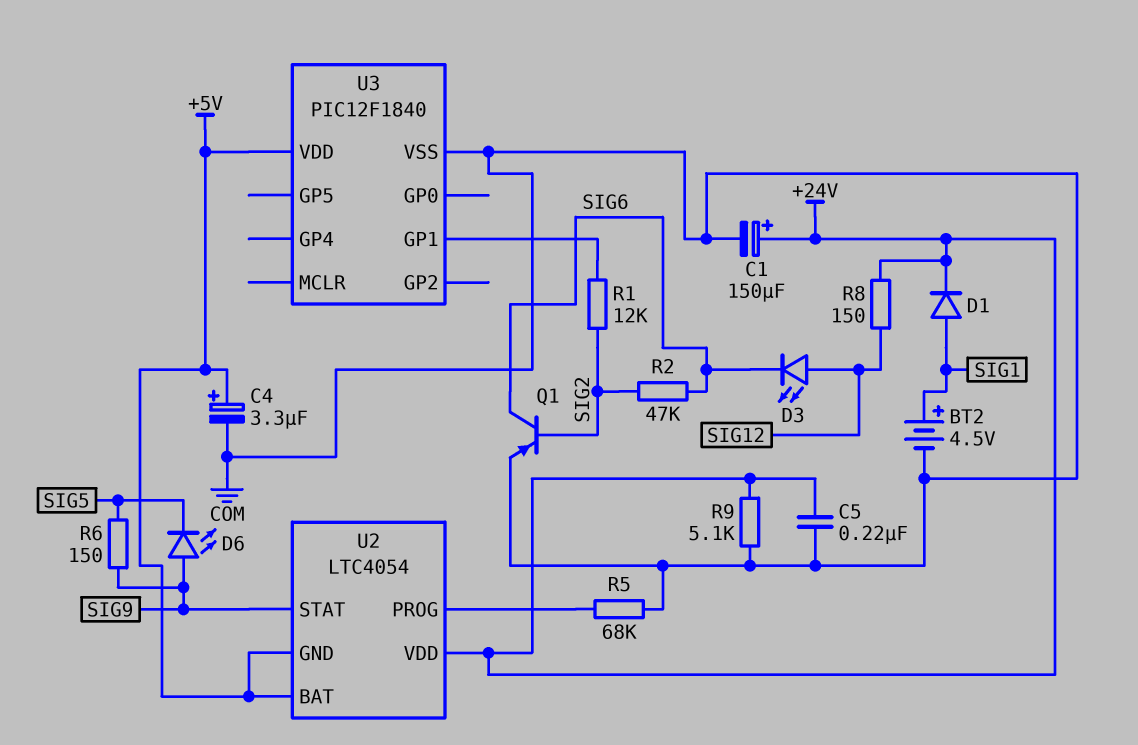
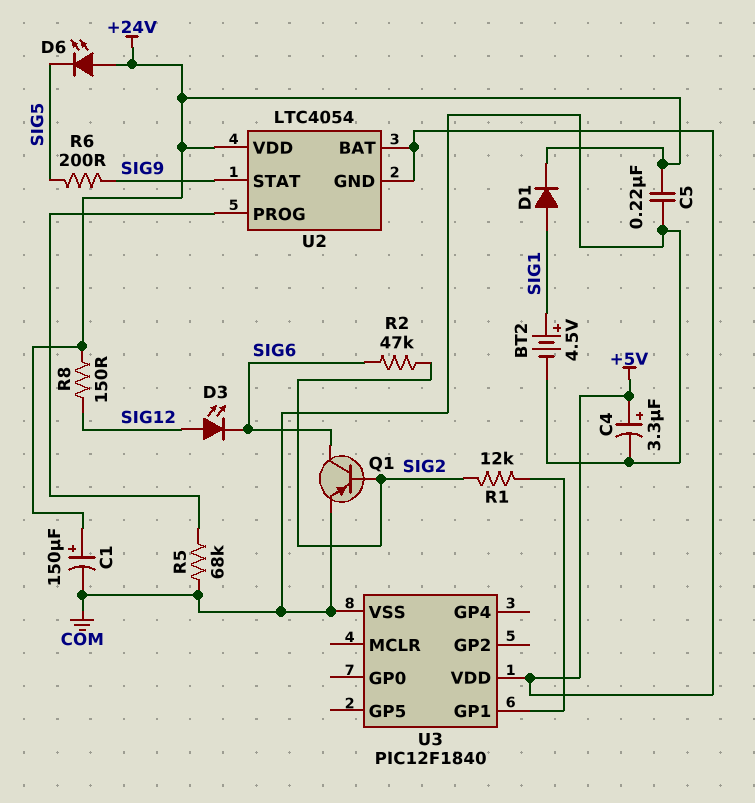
D6: LED (A SIG9, K SIG5) -> LED (A +24V, K SIG5)
R6: 150 (SIG5, SIG9) -> 200 (SIG5, SIG9)
R9: 5.1k (+24V, COM) -> none

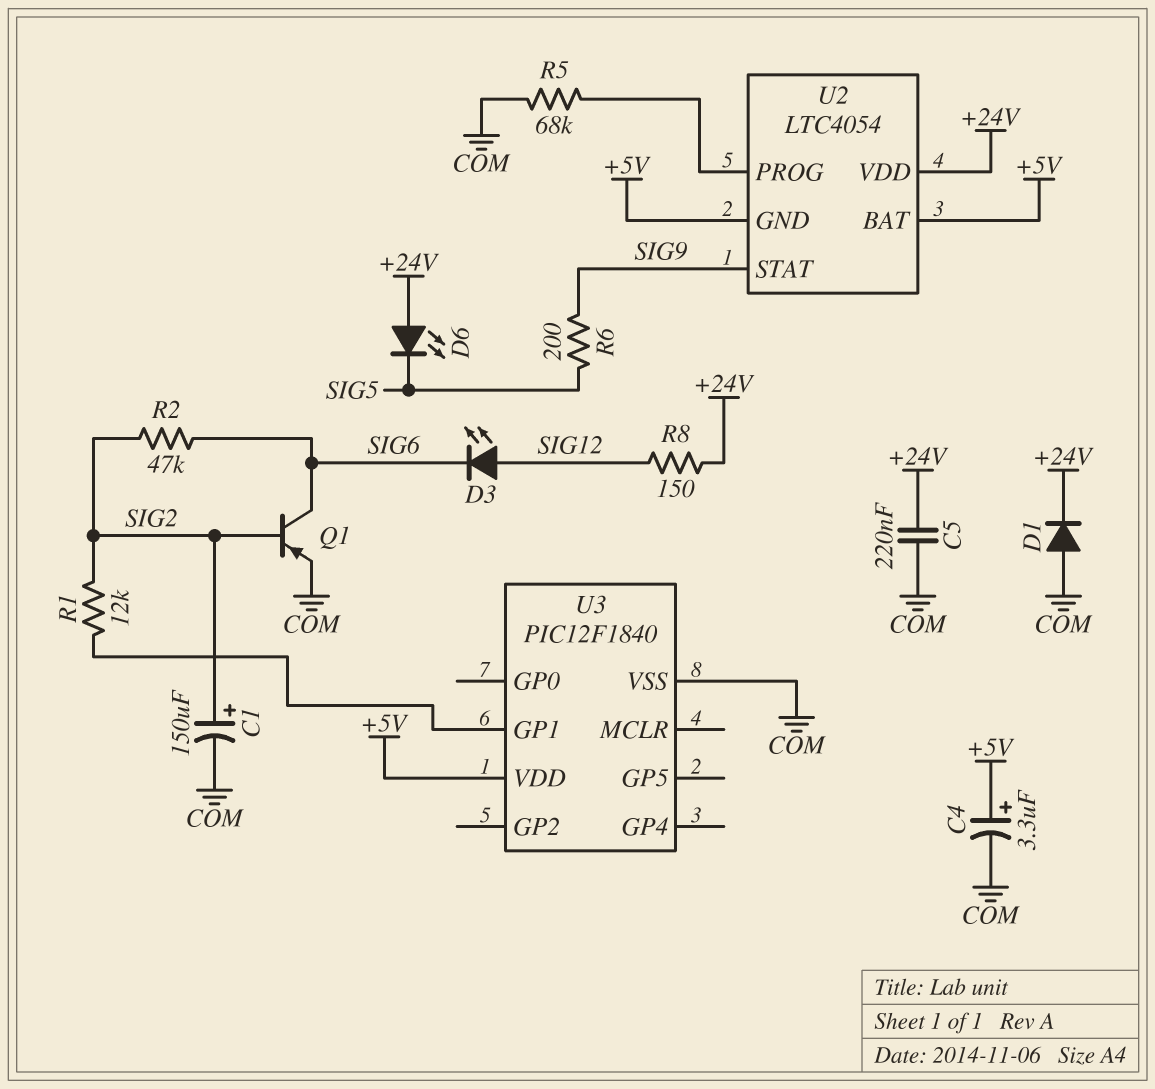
BT2: 4.5V (plus SIG1, minus COM) -> none
C1: 150uF (plus +24V, minus COM) -> 150uF (plus SIG2, minus COM)
D1: diode (A SIG1, K +24V) -> diode (A COM, K +24V)

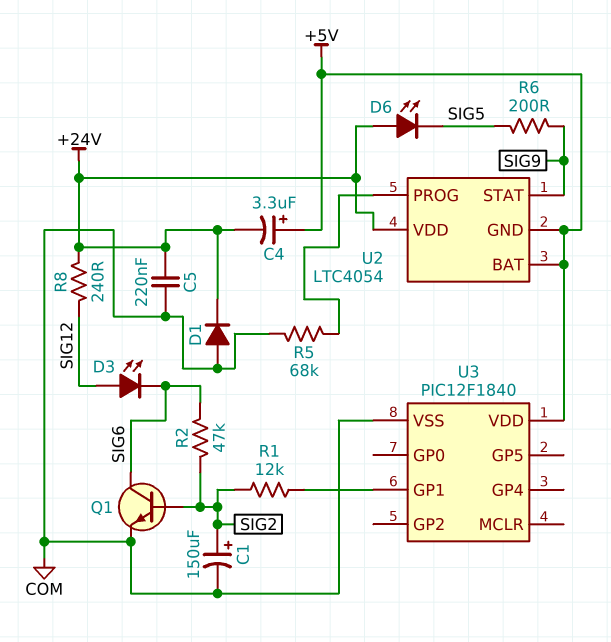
C4: 3.3uF (plus +5V, minus COM) -> 3.3uF (plus +5V, minus +24V)
Q1: PNP (B SIG2, C SIG6, E COM) -> NPN (B SIG2, C SIG6, E COM)
R8: 150 (+24V, SIG12) -> 240 (+24V, SIG12)

